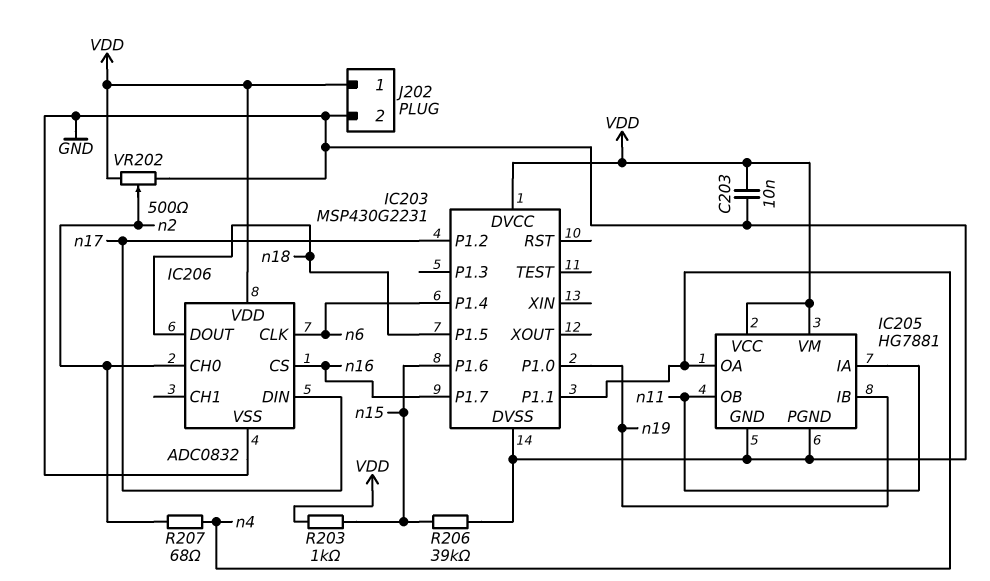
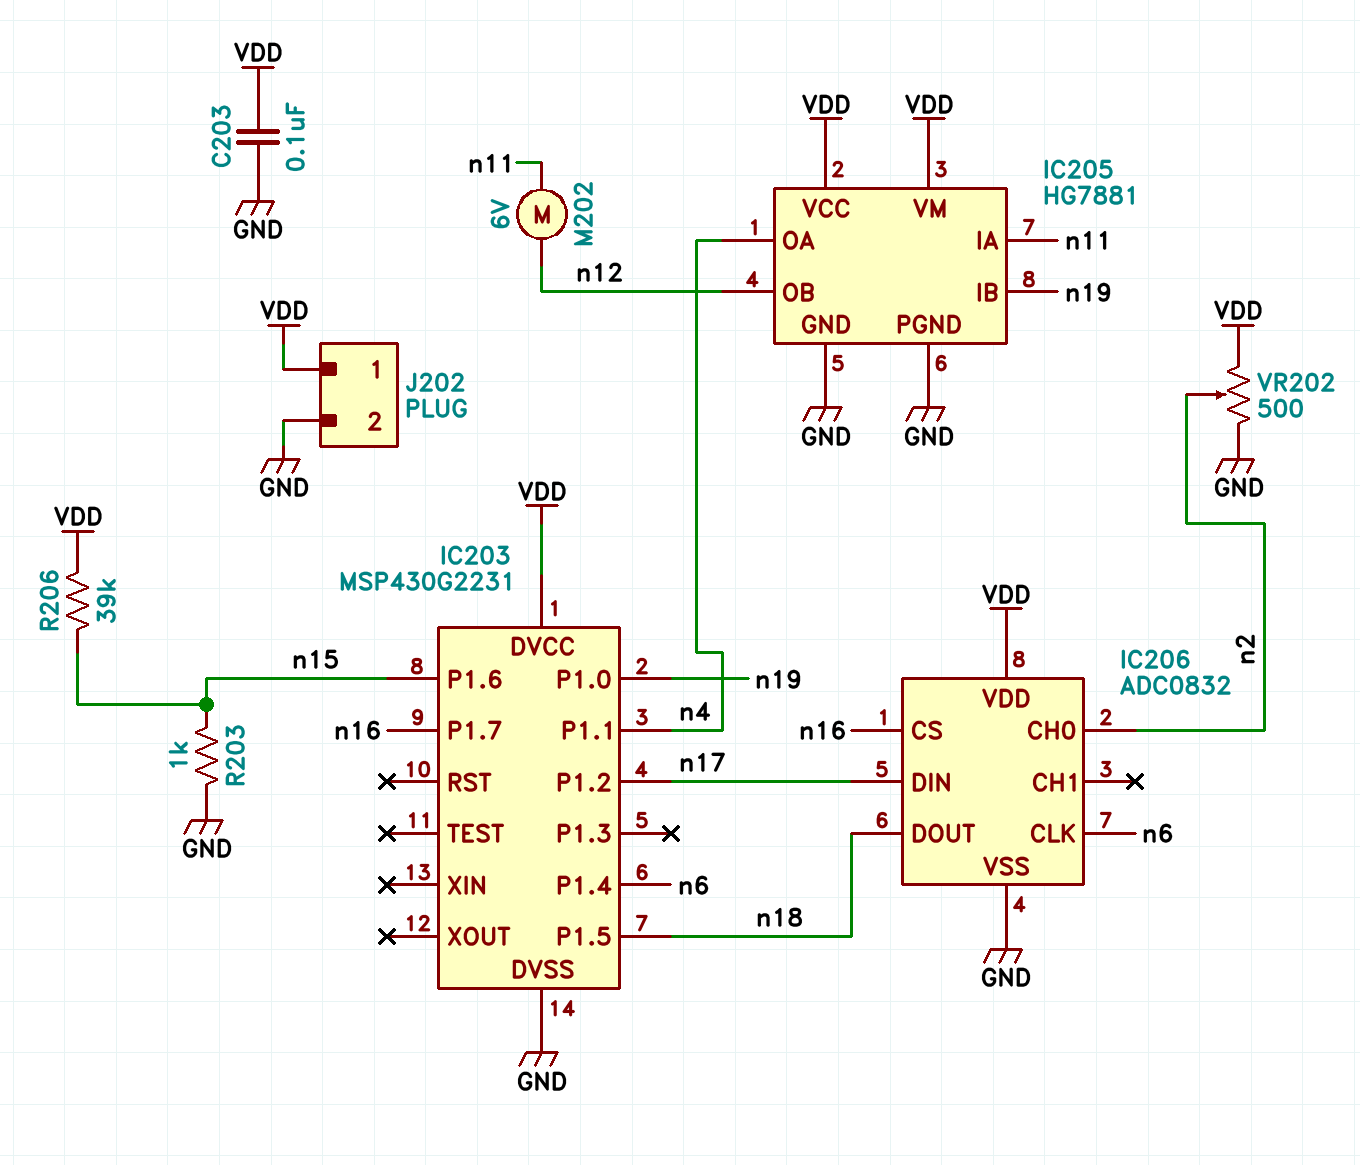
C203: 10nF (GND, VDD) -> 100nF (GND, VDD)
IC205 pin OB: n11 -> n12
M202: none -> motor 6V (n11, n12)
R203: 1k (VDD, n15) -> 1k (GND, n15)
R206: 39k (GND, n15) -> 39k (VDD, n15)
R207: 68 (n2, n4) -> none

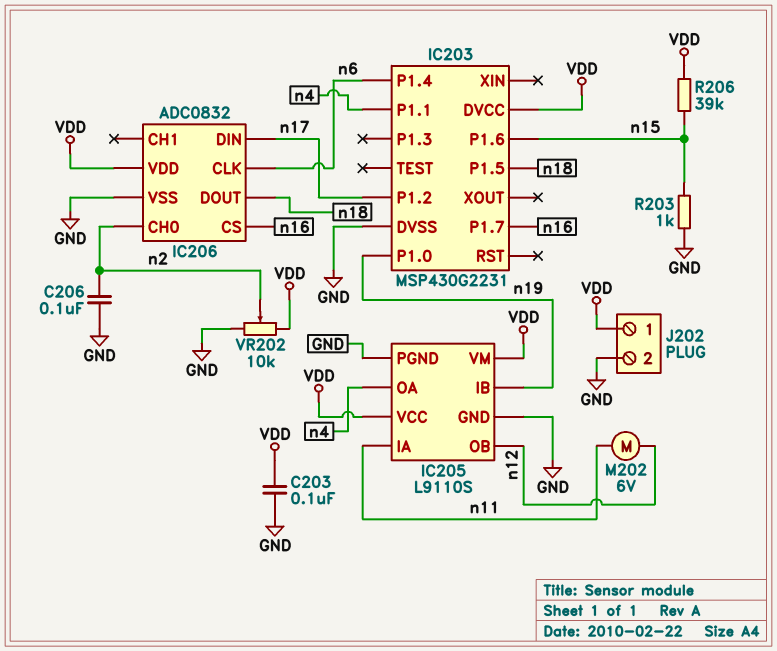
C206: none -> 100nF (GND, n2)
IC205: HG7881 -> L9110S
VR202: 500 (GND, VDD, wiper n2) -> 10k (GND, VDD, wiper n2)

